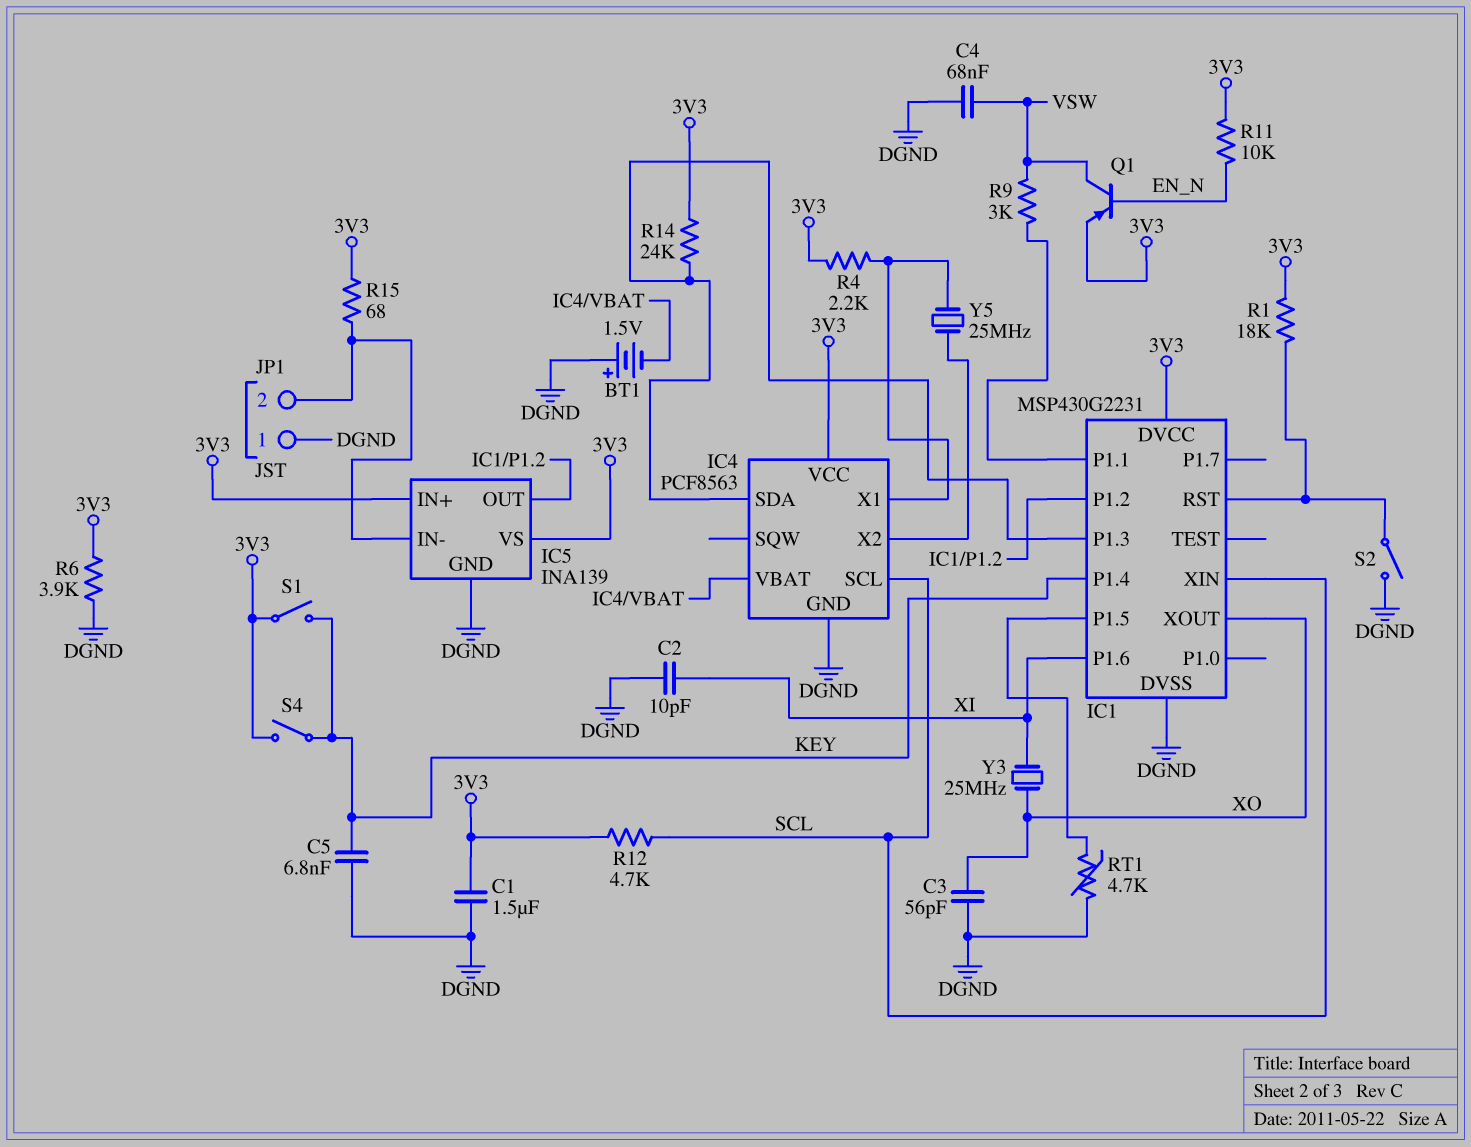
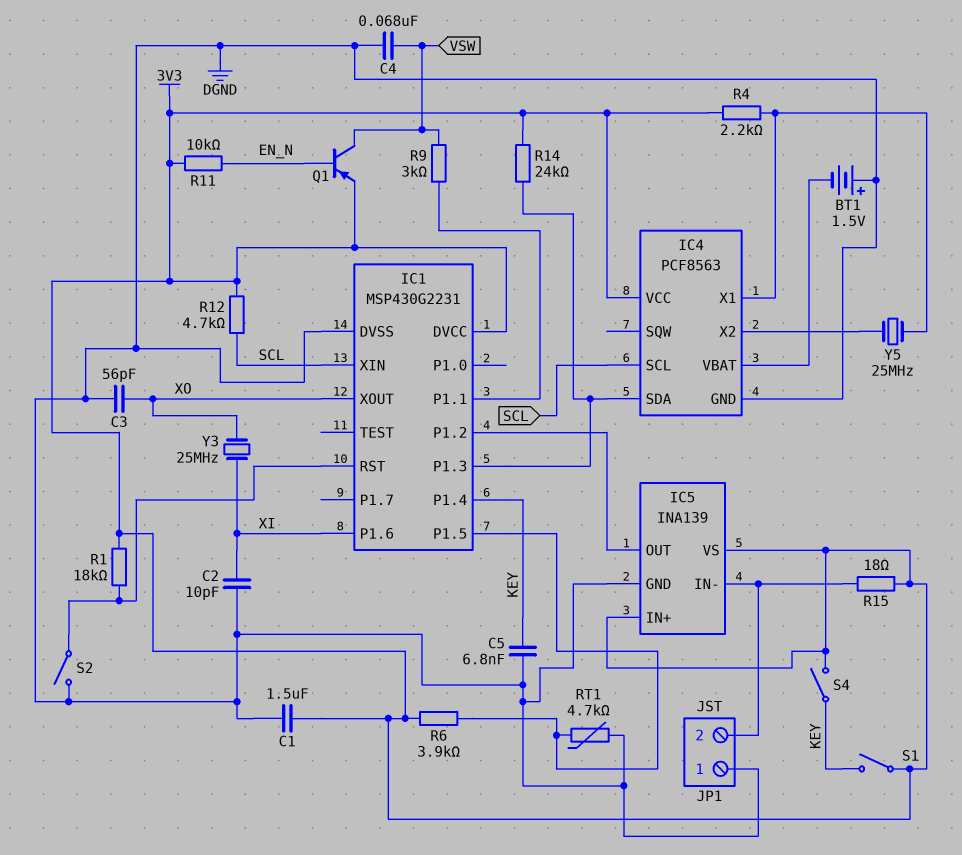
R6: 3.9k (3V3, DGND) -> 3.9k (3V3, IC1/P1.5)
R15: 68 (3V3, IC5/IN-) -> 18 (3V3, IC5/IN-)

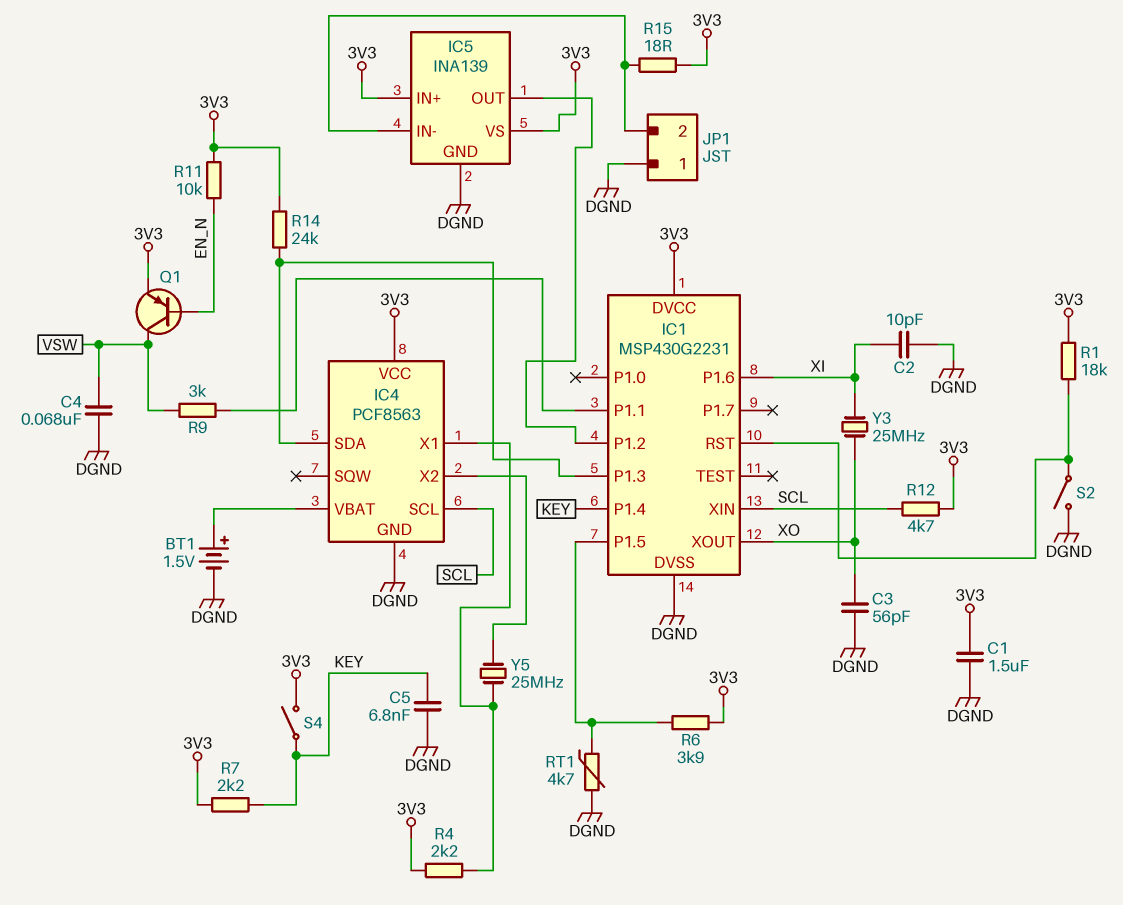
BT1: 1.5V (plus DGND, minus IC4/VBAT) -> 1.5V (plus IC4/VBAT, minus DGND)
R7: none -> 2.2k (3V3, KEY)
S1: switch (3V3, KEY) -> none

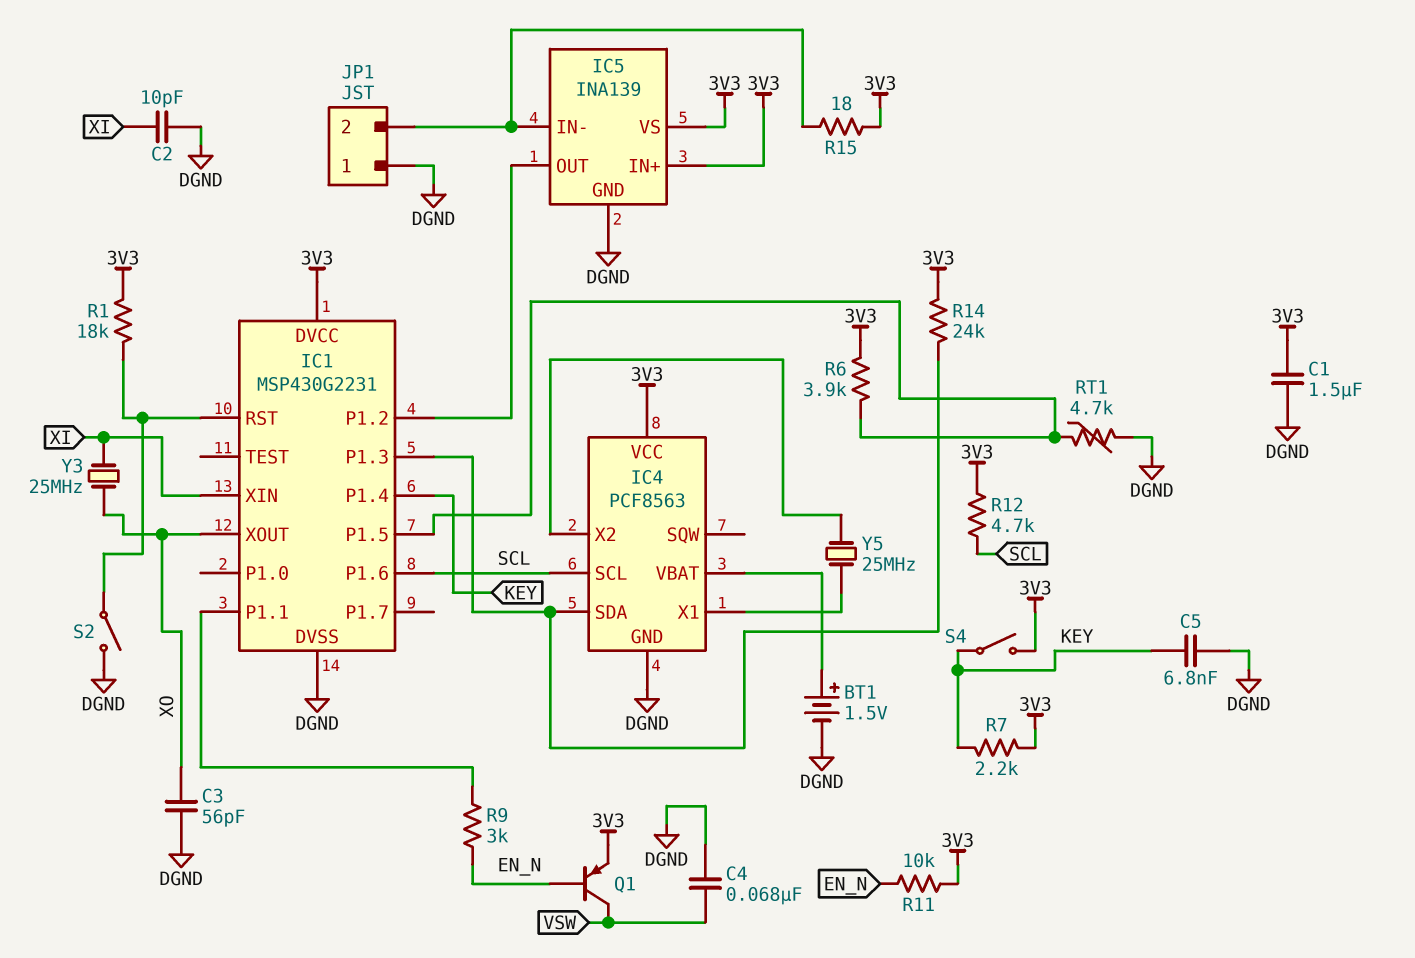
IC1 pin P1.6: XI -> SCL
IC1 pin XIN: SCL -> XI
R4: 2.2k (3V3, IC4/X1) -> none
R9: 3k (IC1/P1.1, VSW) -> 3k (EN_N, IC1/P1.1)

